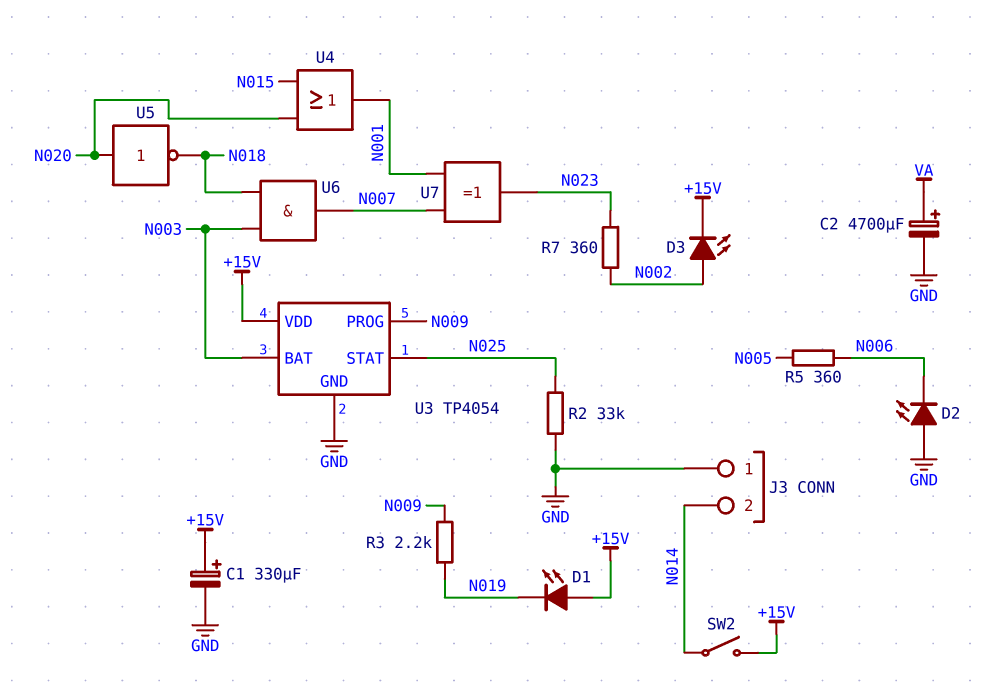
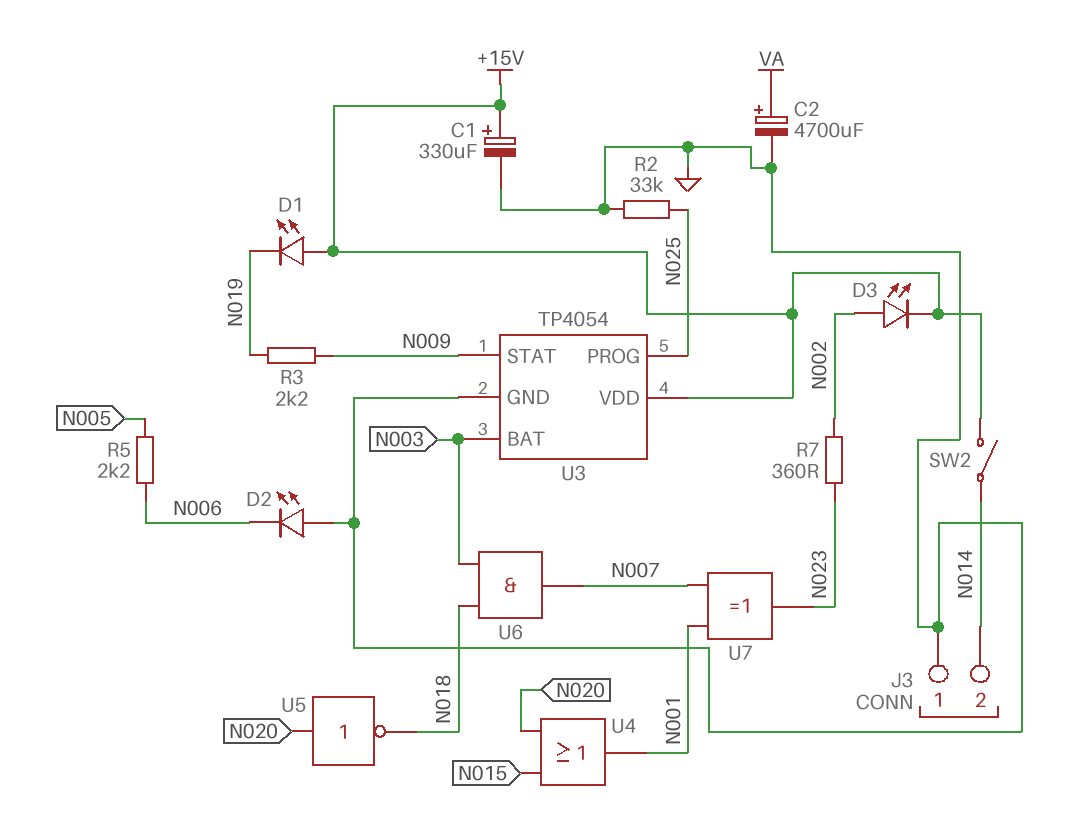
R5: 360 (N005, N006) -> 2.2k (N005, N006)
U3 pin PROG: N009 -> N025
U3 pin STAT: N025 -> N009

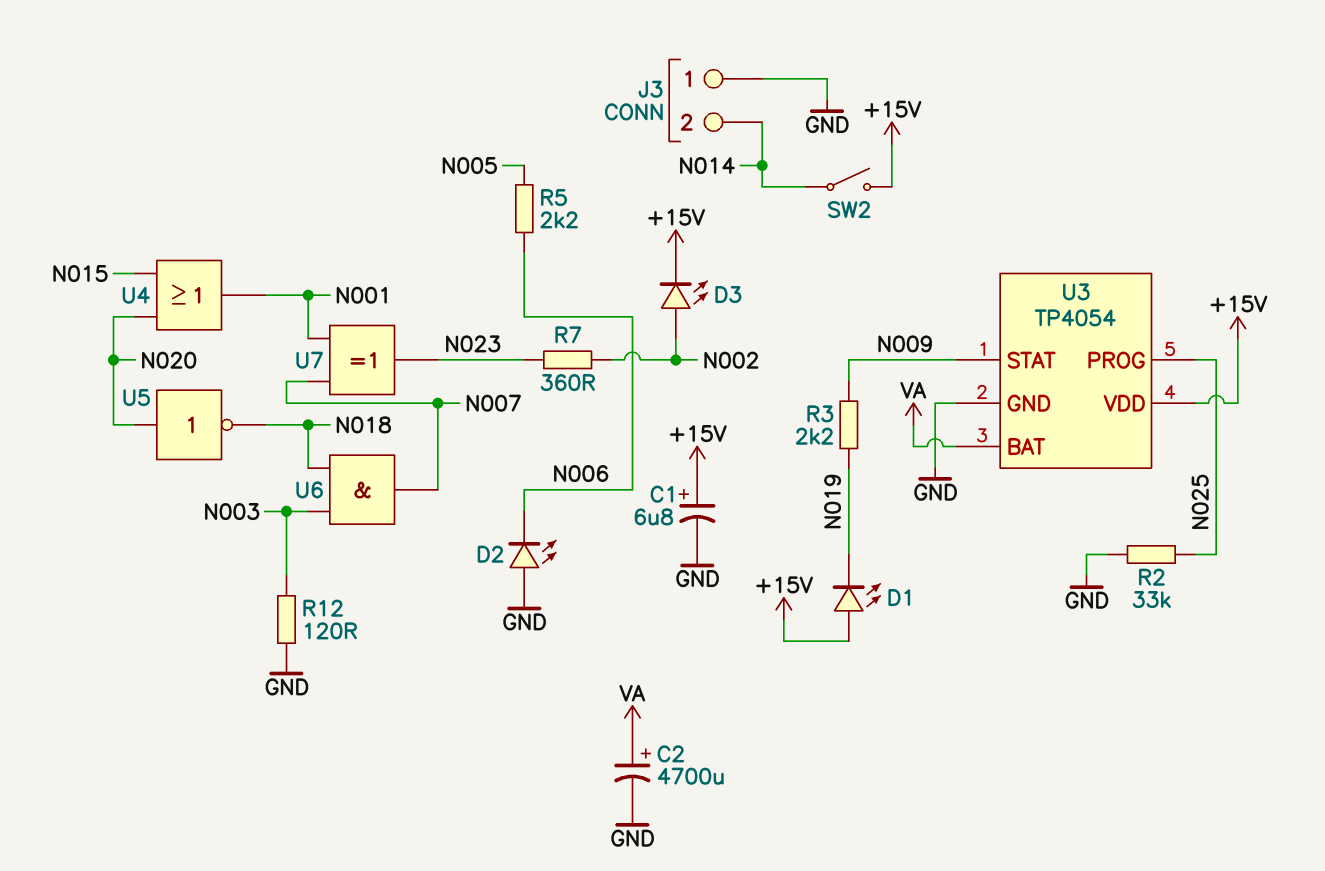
C1: 330uF (plus +15V, minus GND) -> 6.8uF (plus +15V, minus GND)
R12: none -> 120 (GND, N003)
U3 pin BAT: N003 -> VA

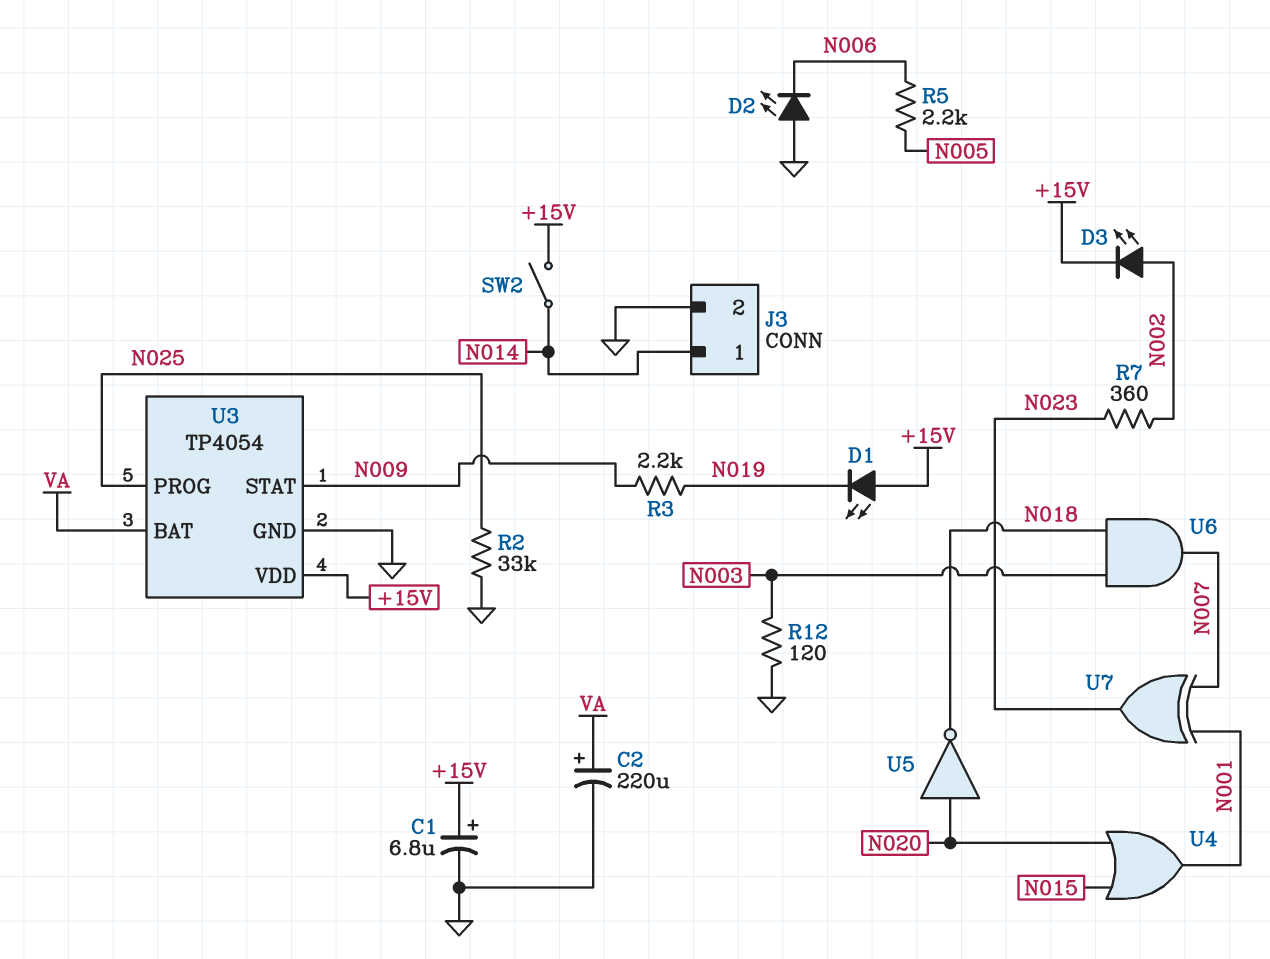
C2: 4700uF (plus VA, minus GND) -> 220uF (plus VA, minus GND)
J3 pin 1: GND -> N014
J3 pin 2: N014 -> GND

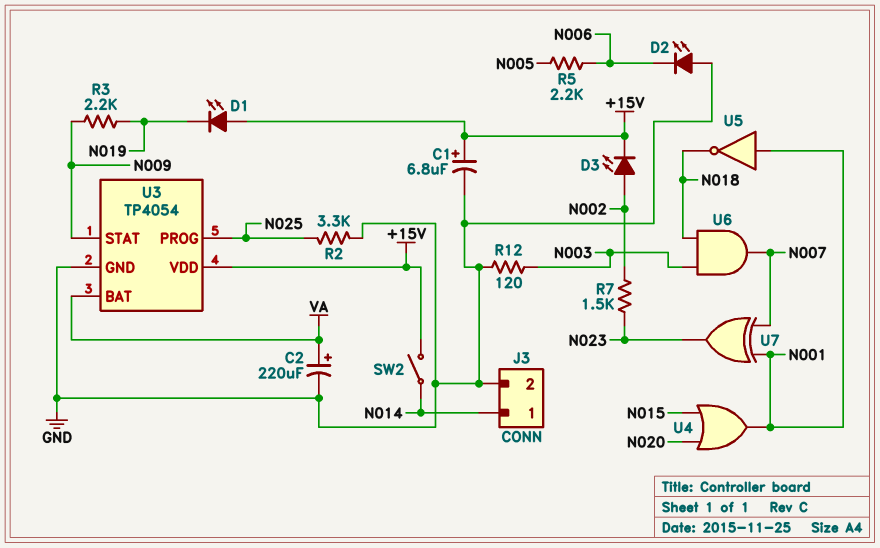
R2: 33k (GND, N025) -> 3.3k (GND, N025)
R7: 360 (N002, N023) -> 1.5k (N002, N023)
U5: NOT (in N020, out N018) -> NOT (in N001, out N018)

